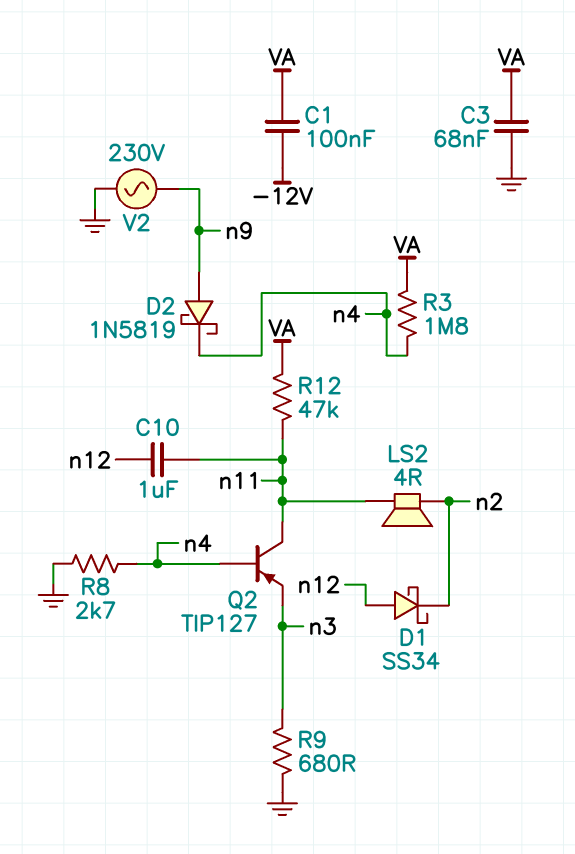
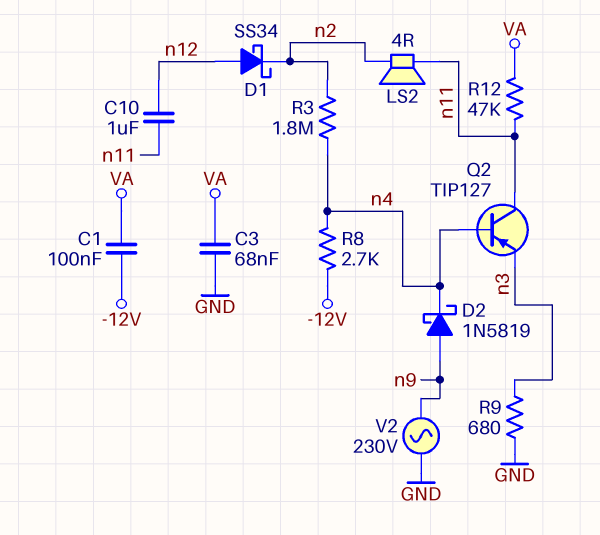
R3: 1.8M (VA, n4) -> 1.8M (n2, n4)
R8: 2.7k (GND, n4) -> 2.7k (-12V, n4)

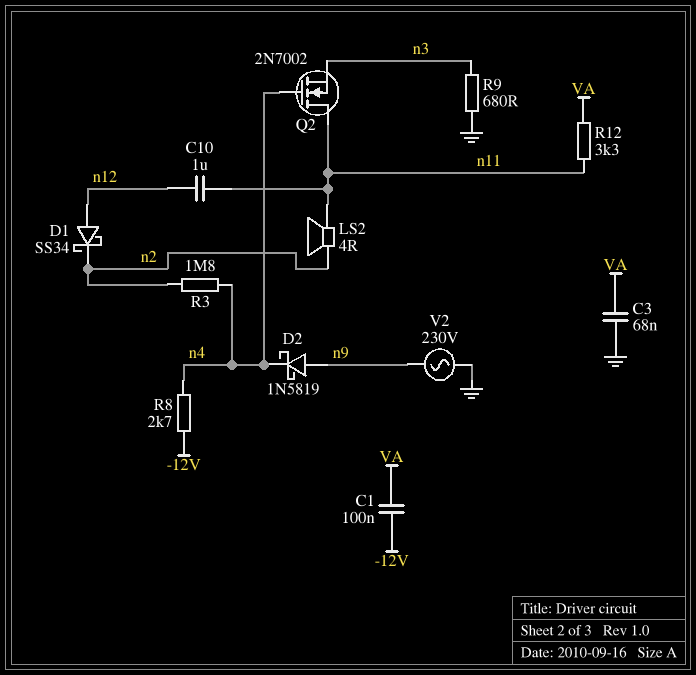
Q2: PNP TIP127 (B n4, C n11, E n3) -> NMOS 2N7002 (G n4, D n11, S n3)
R12: 47k (VA, n11) -> 3.3k (VA, n11)

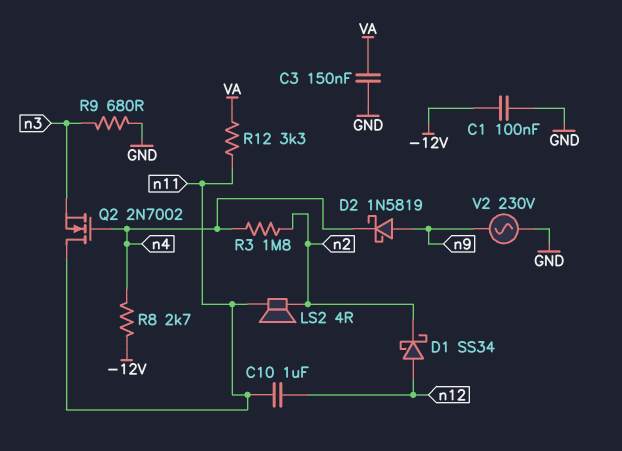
C1: 100nF (-12V, VA) -> 100nF (-12V, GND)
C3: 68nF (GND, VA) -> 150nF (GND, VA)

